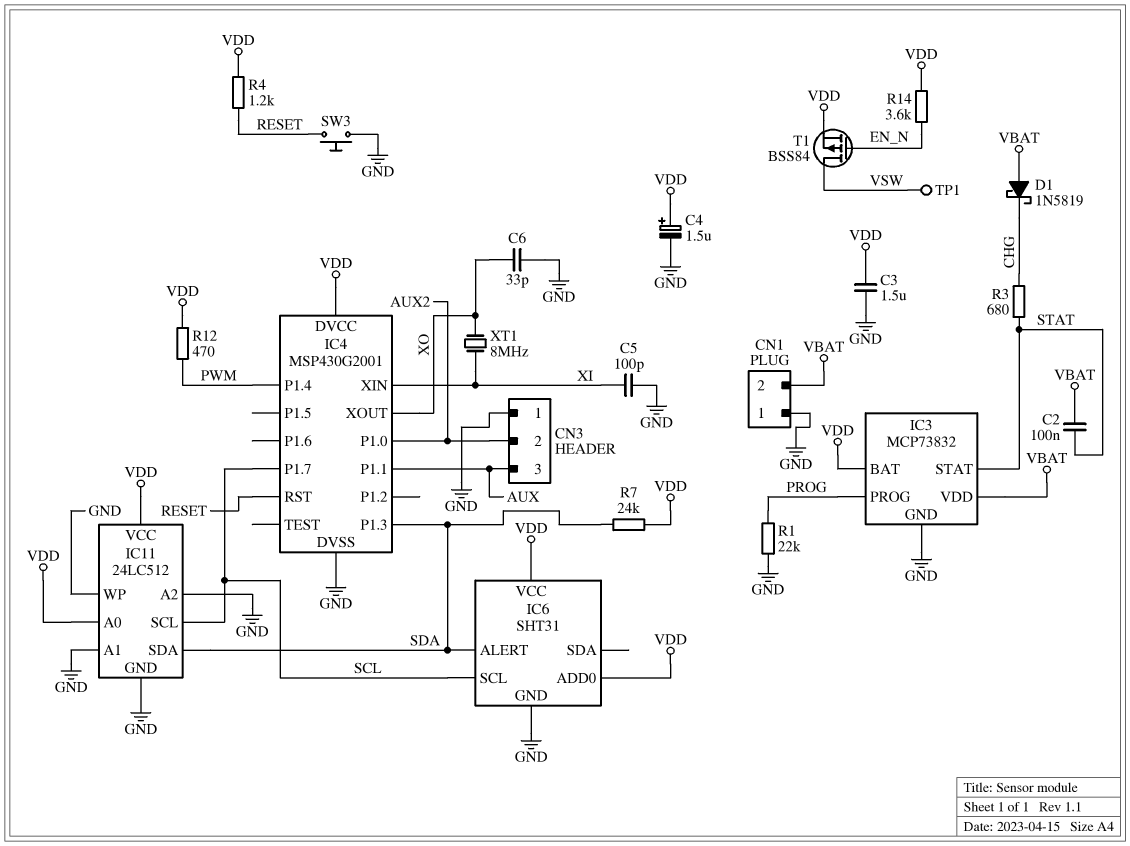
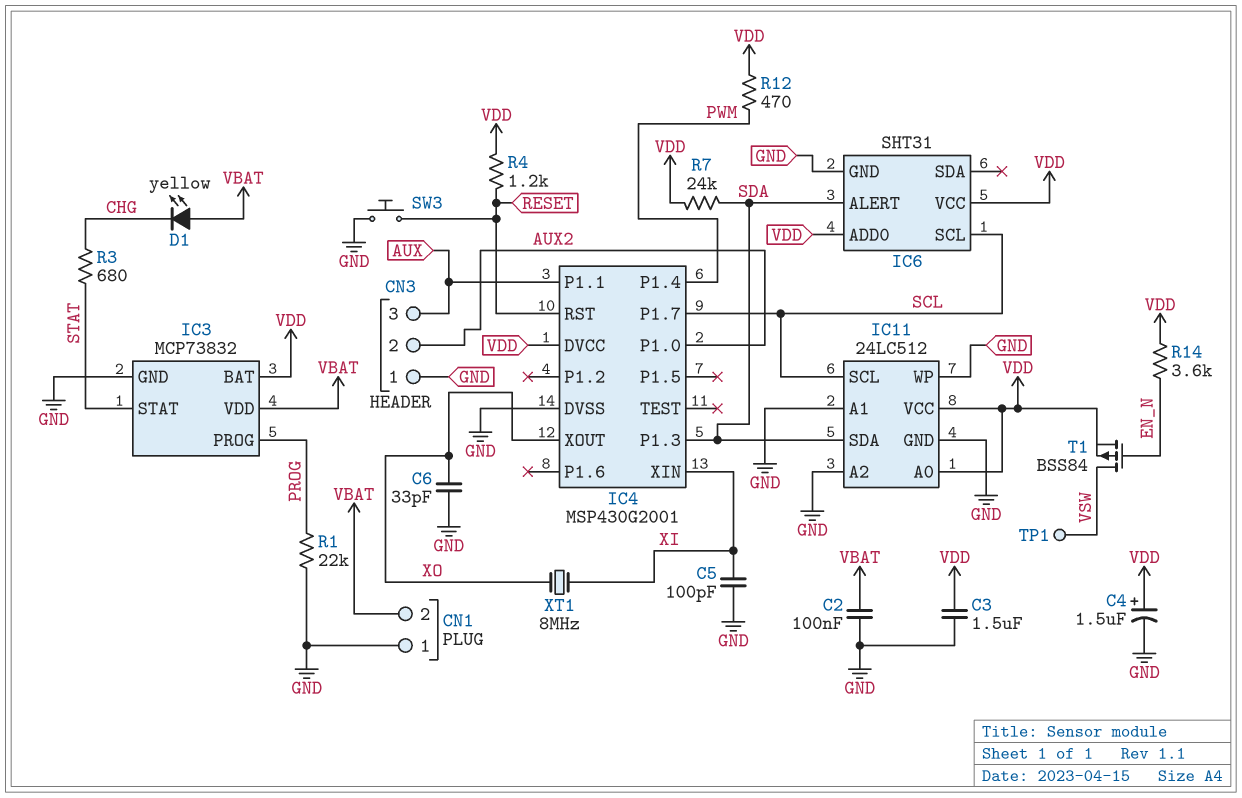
C2: 100nF (STAT, VBAT) -> 100nF (GND, VBAT)
D1: schottky 1N5819 (A VBAT, K CHG) -> LED yellow (A VBAT, K CHG)

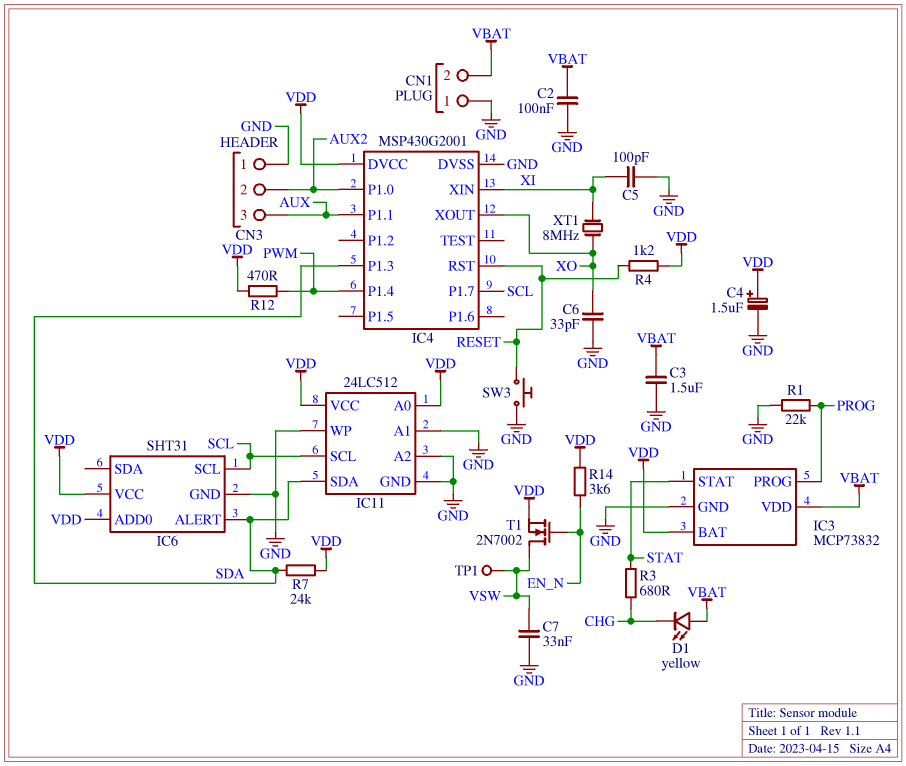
C3: 1.5uF (GND, VDD) -> 1.5uF (GND, VBAT)
C7: none -> 33nF (GND, VSW)
T1: PMOS BSS84 (G EN_N, D VSW, S VDD) -> NMOS 2N7002 (G EN_N, D VSW, S VDD)

